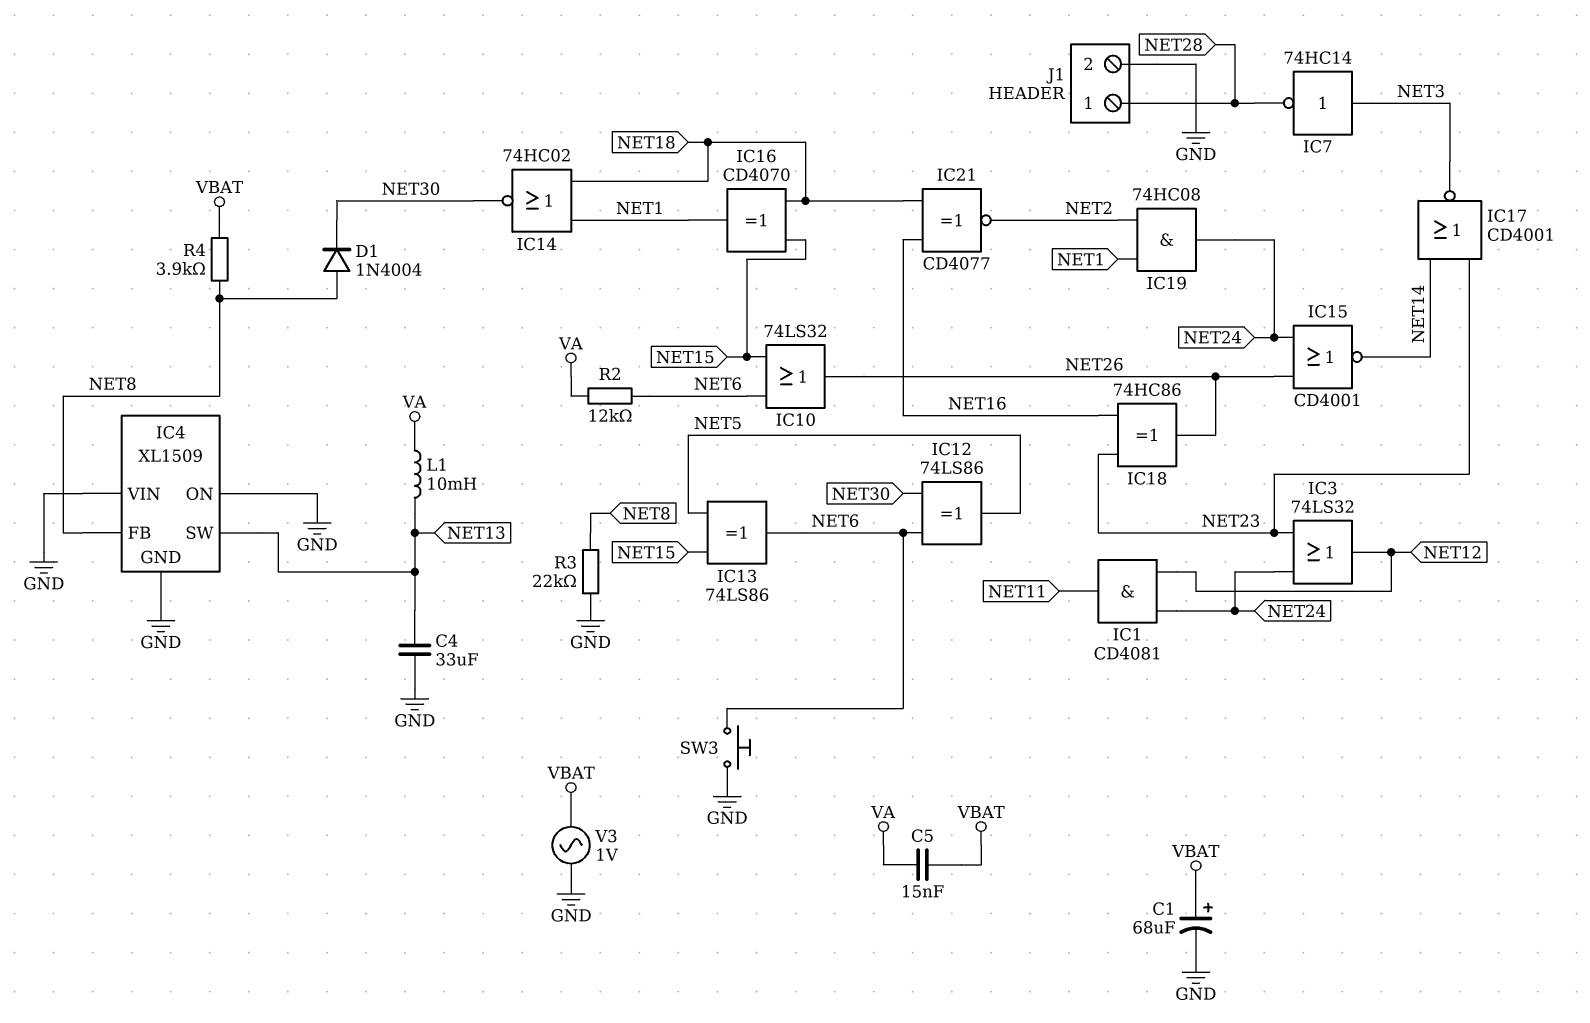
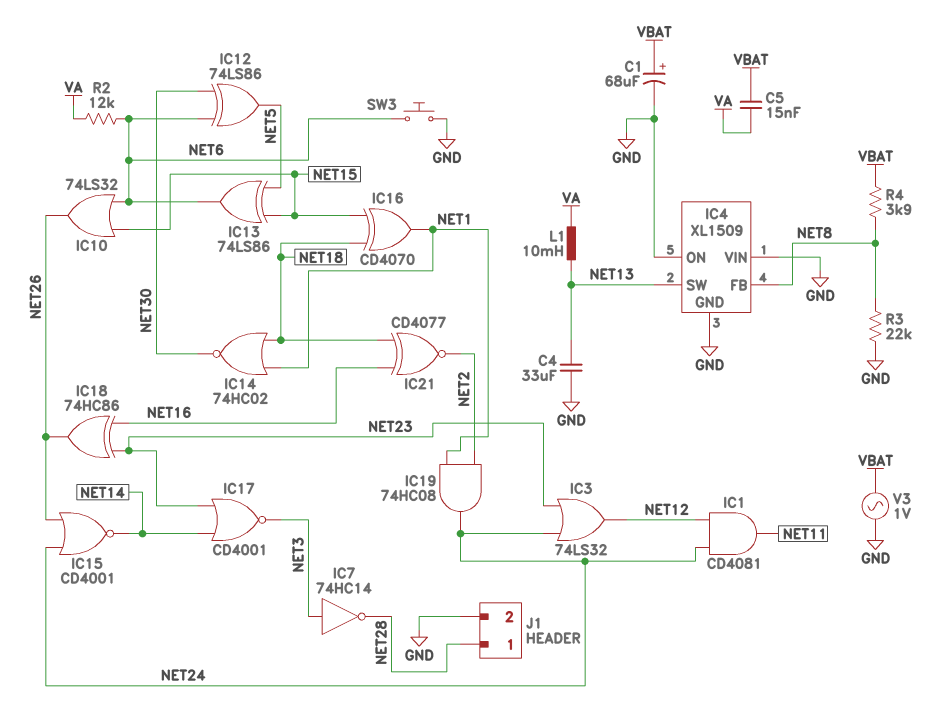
D1: diode 1N4004 (A NET8, K NET30) -> none

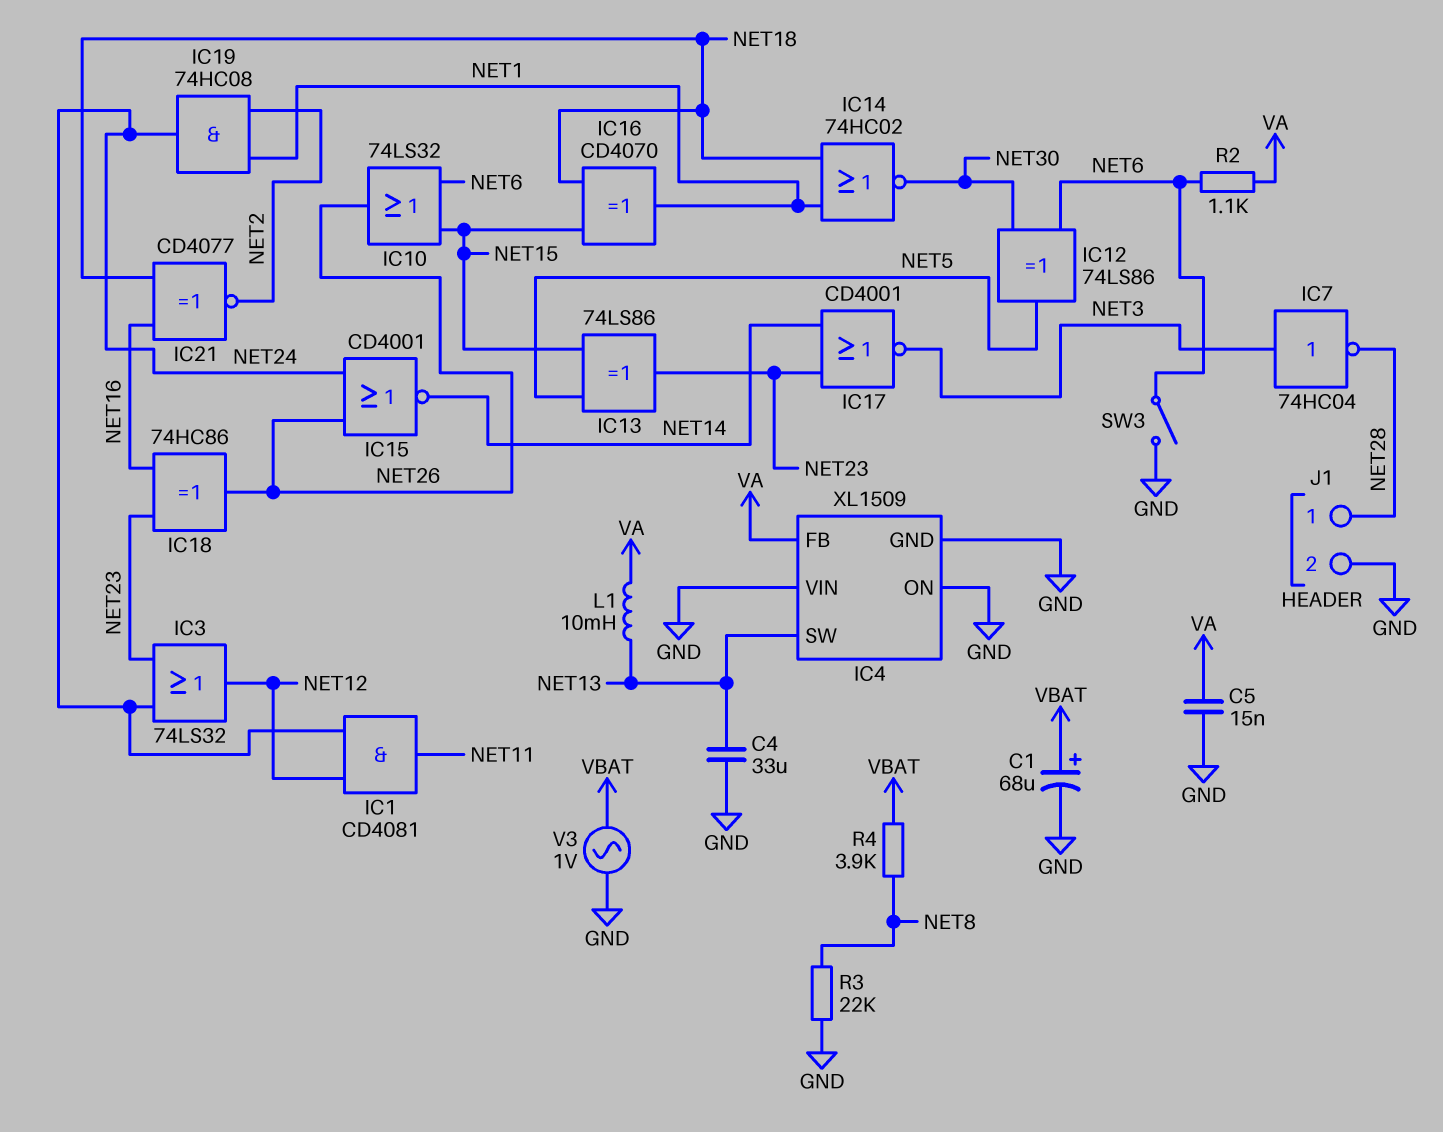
C5: 15nF (VA, VBAT) -> 15nF (GND, VA)
IC4 pin FB: NET8 -> VA
IC7: NOT 74HC14 (in NET3, out NET28) -> NOT 74HC04 (in NET3, out NET28)
IC13: XOR 74LS86 (in NET5, in NET15, out NET6) -> XOR 74LS86 (in NET5, in NET15, out NET23)
R2: 12k (NET6, VA) -> 1.1k (NET6, VA)
SW3: button (GND, NET6) -> switch (GND, NET6)

